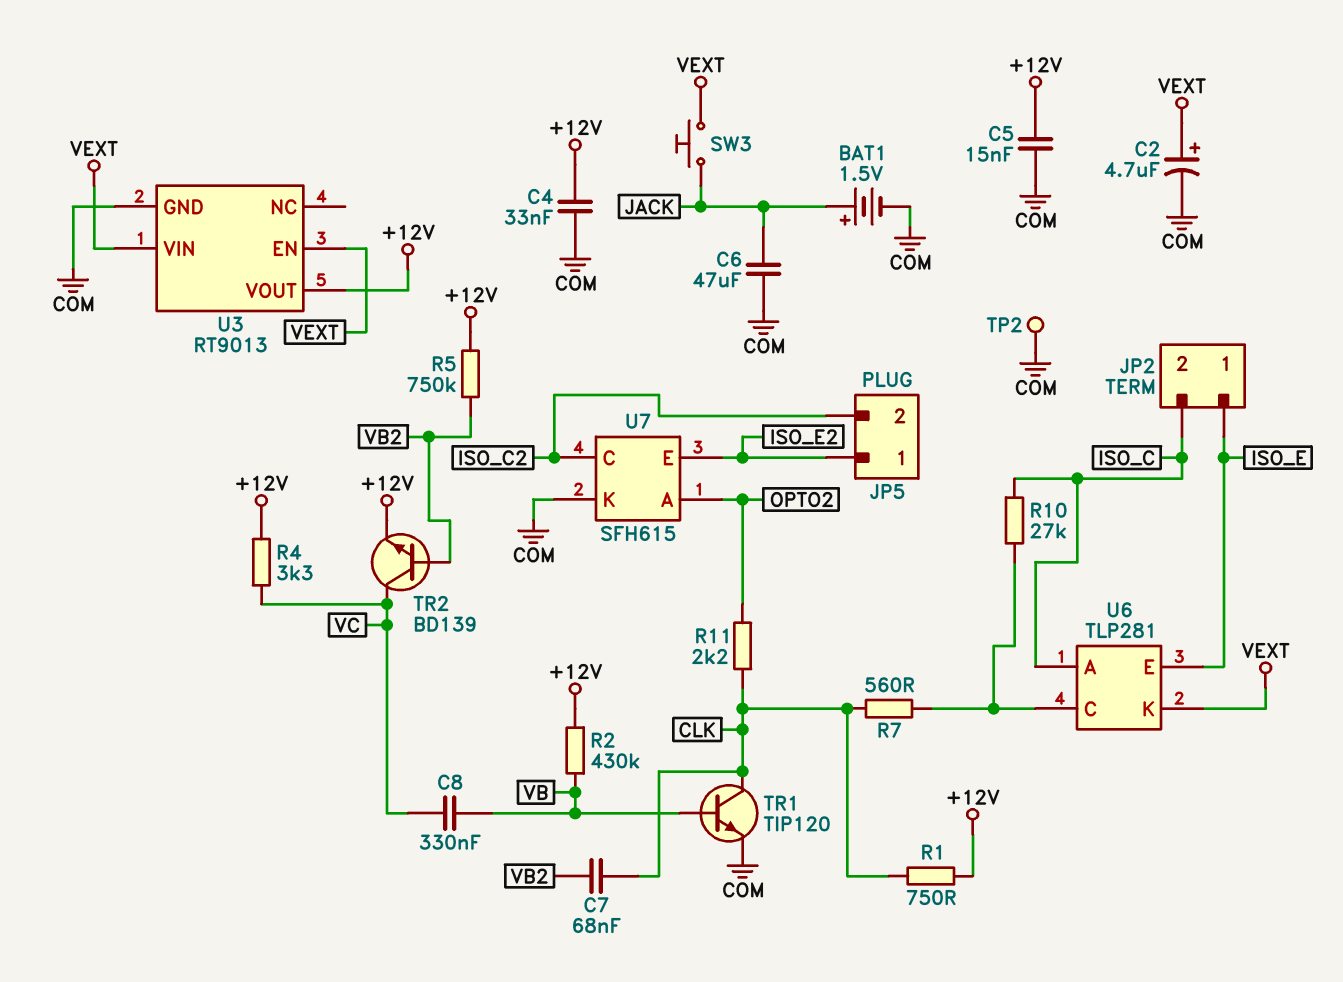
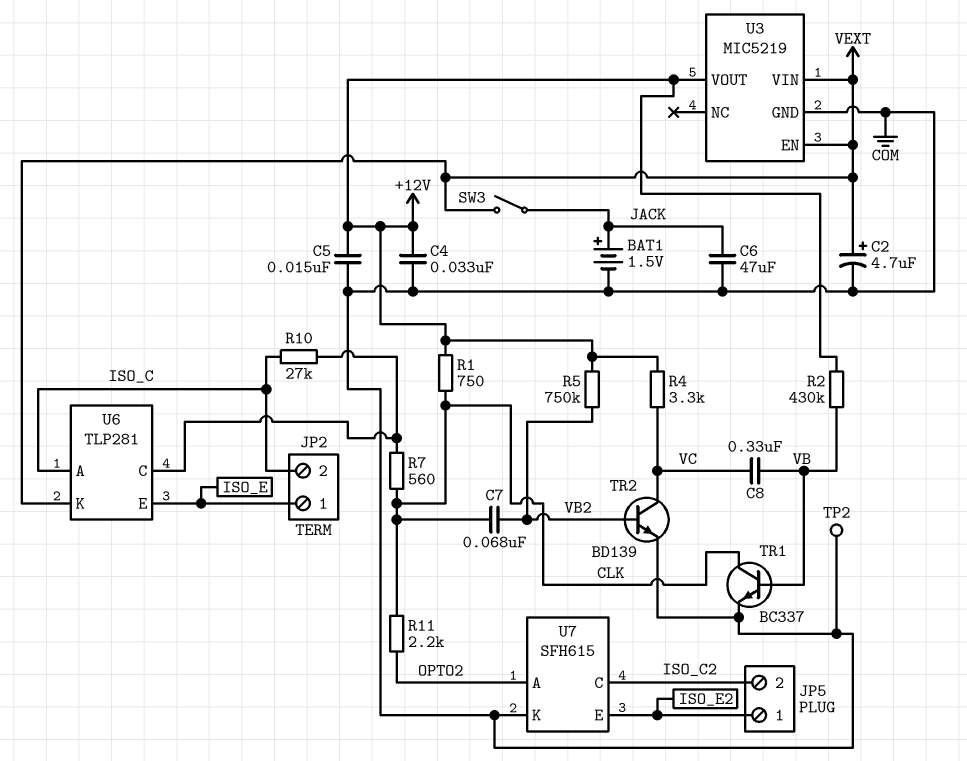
SW3: button (JACK, VEXT) -> switch (JACK, VEXT)
TR1: NPN TIP120 (B VB, C CLK, E COM) -> NPN BC337 (B VB, C CLK, E COM)
TR2: NPN BD139 (B VB2, C VC, E +12V) -> NPN BD139 (B VB2, C VC, E COM)
U3: RT9013 -> MIC5219

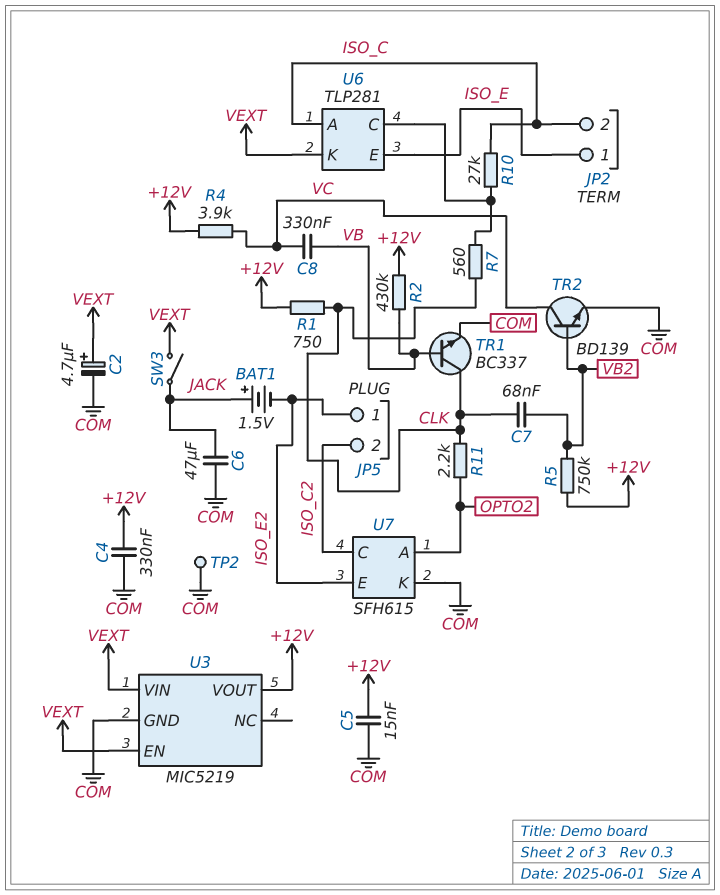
BAT1: 1.5V (plus JACK, minus COM) -> 1.5V (plus JACK, minus ISO_E2)
C4: 33nF (+12V, COM) -> 330nF (+12V, COM)
R4: 3.3k (+12V, VC) -> 3.9k (+12V, VC)

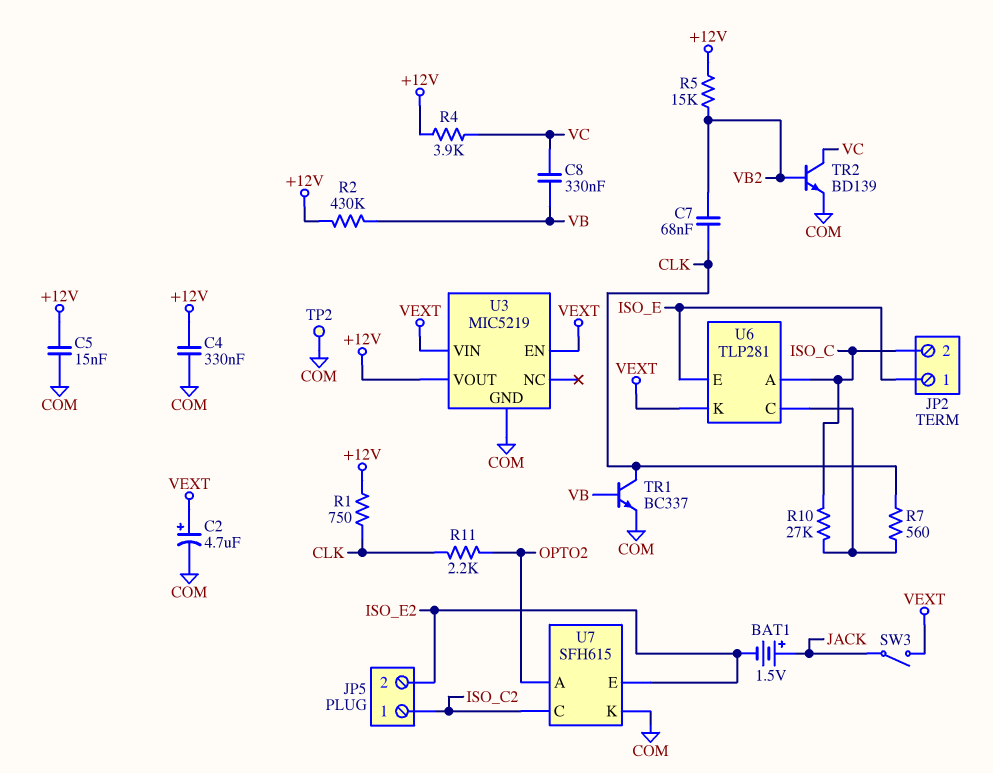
C6: 47uF (COM, JACK) -> none
JP5 pin 1: ISO_E2 -> ISO_C2
JP5 pin 2: ISO_C2 -> ISO_E2
R5: 750k (+12V, VB2) -> 15k (+12V, VB2)

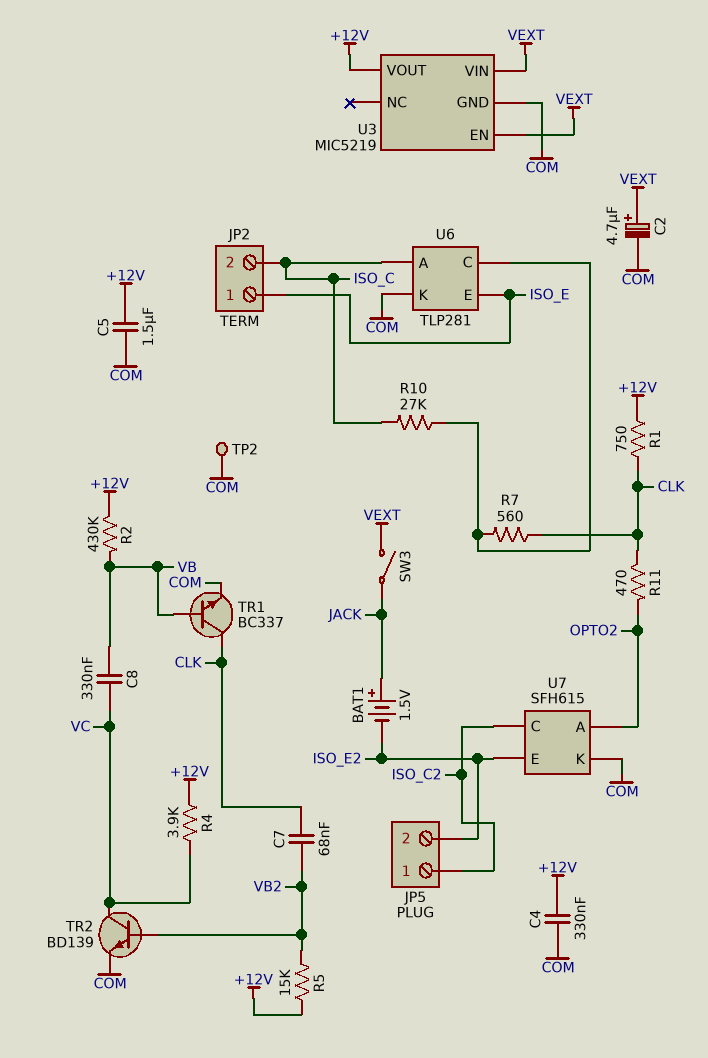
C5: 15nF (+12V, COM) -> 1.5uF (+12V, COM)
R11: 2.2k (CLK, OPTO2) -> 470 (CLK, OPTO2)
U6 pin K: VEXT -> COM

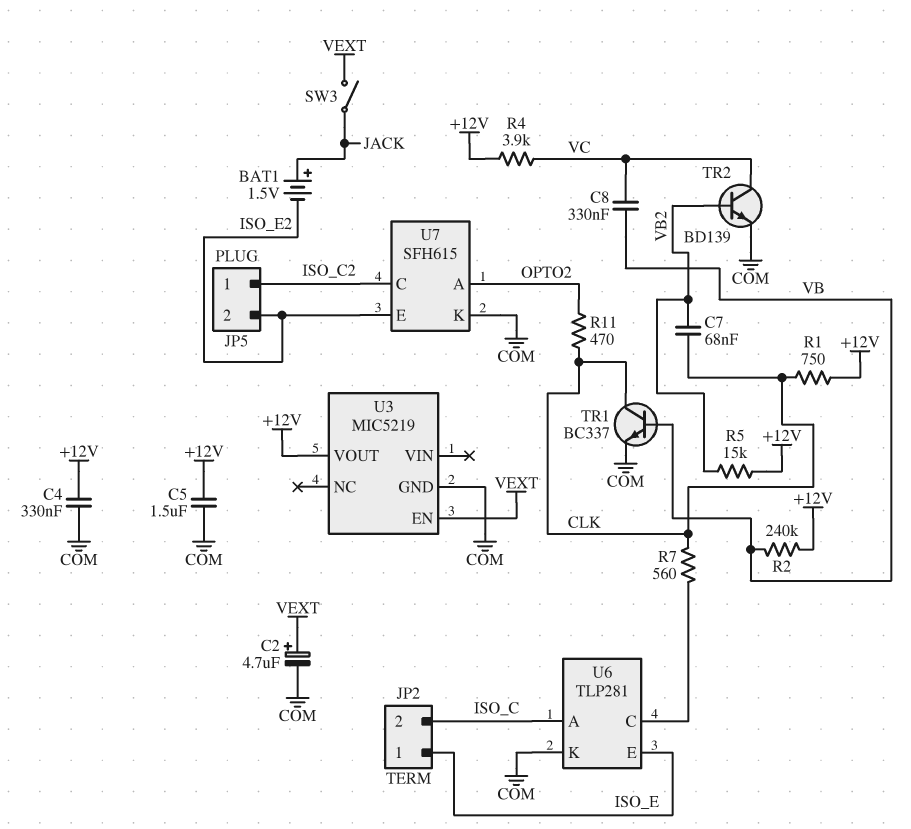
R2: 430k (+12V, VB) -> 240k (+12V, VB)
R10: 27k (ISO_C, U6/C) -> none
TP2: test point (COM) -> none
U3 pin VIN: VEXT -> none

